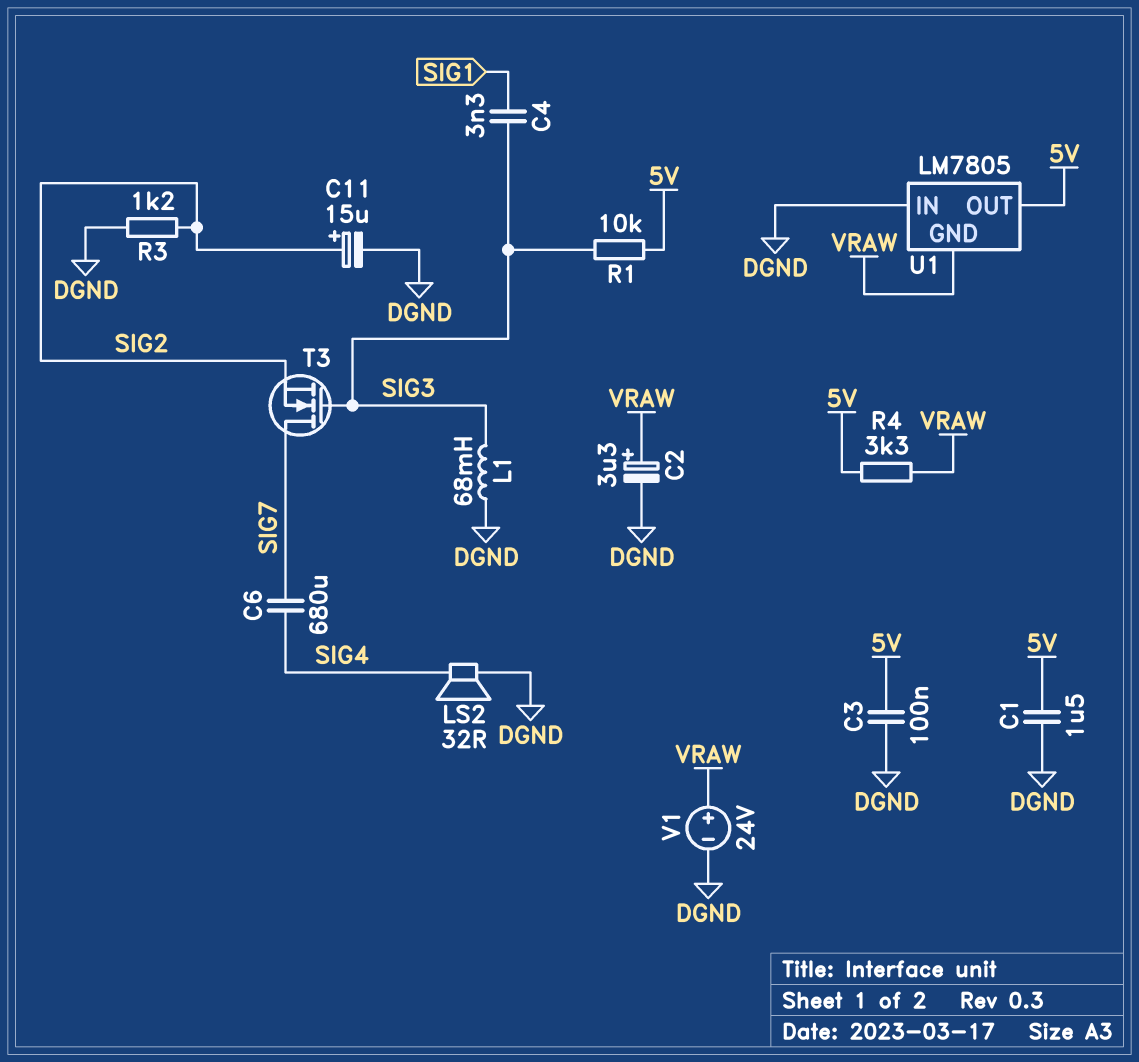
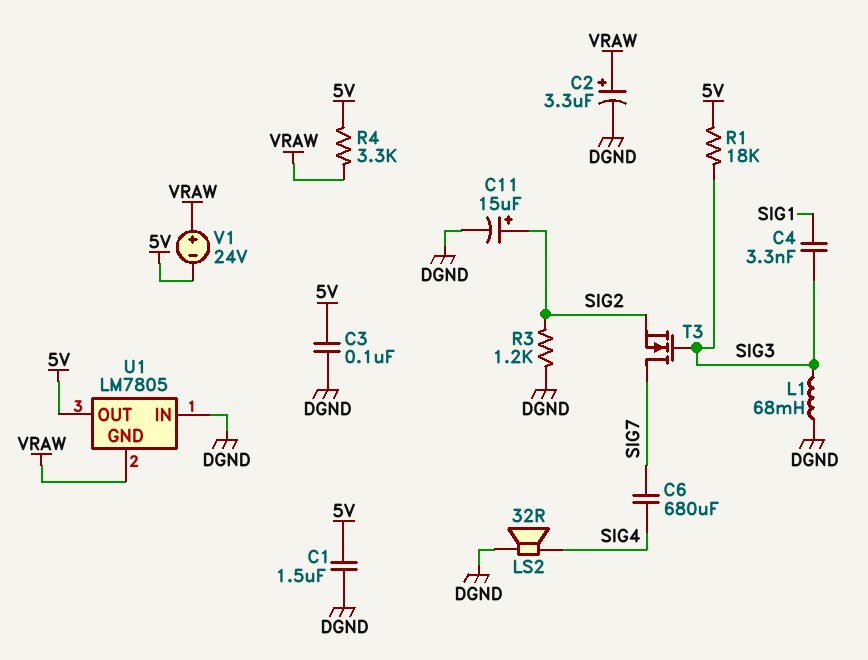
R1: 10k (5V, SIG3) -> 18k (5V, SIG3)
V1: 24V (plus VRAW, minus DGND) -> 24V (plus VRAW, minus 5V)

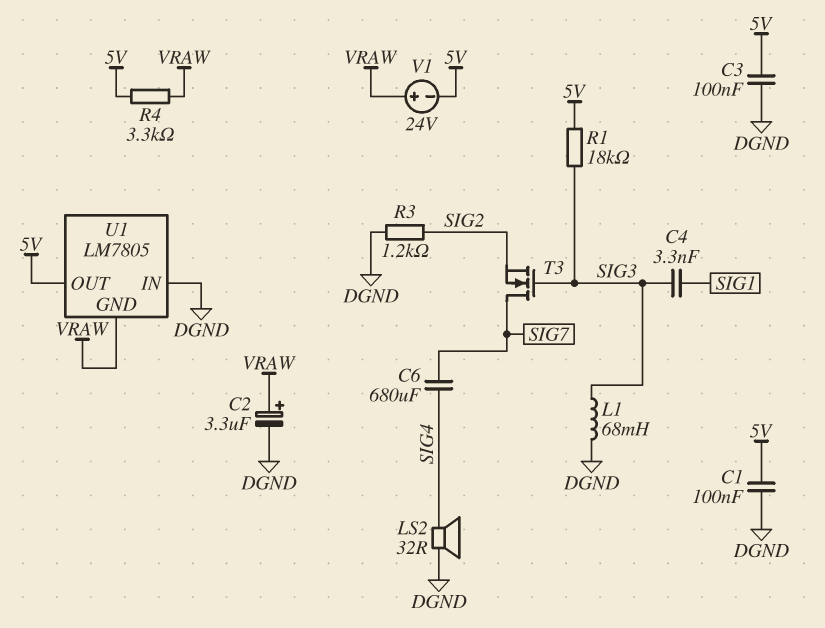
C1: 1.5uF (5V, DGND) -> 100nF (5V, DGND)
C11: 15uF (plus SIG2, minus DGND) -> none

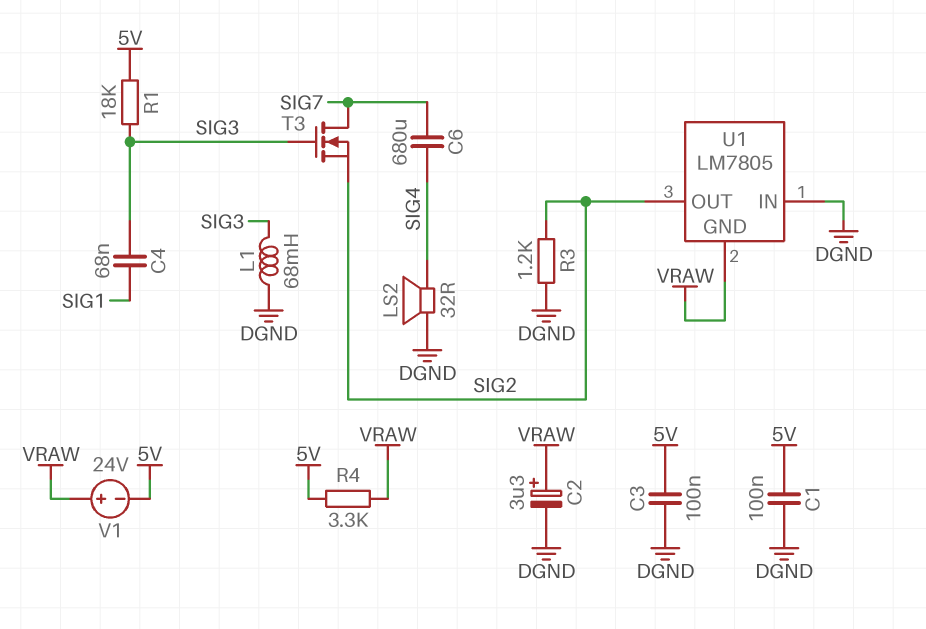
C4: 3.3nF (SIG1, SIG3) -> 68nF (SIG1, SIG3)
U1 pin OUT: 5V -> SIG2

